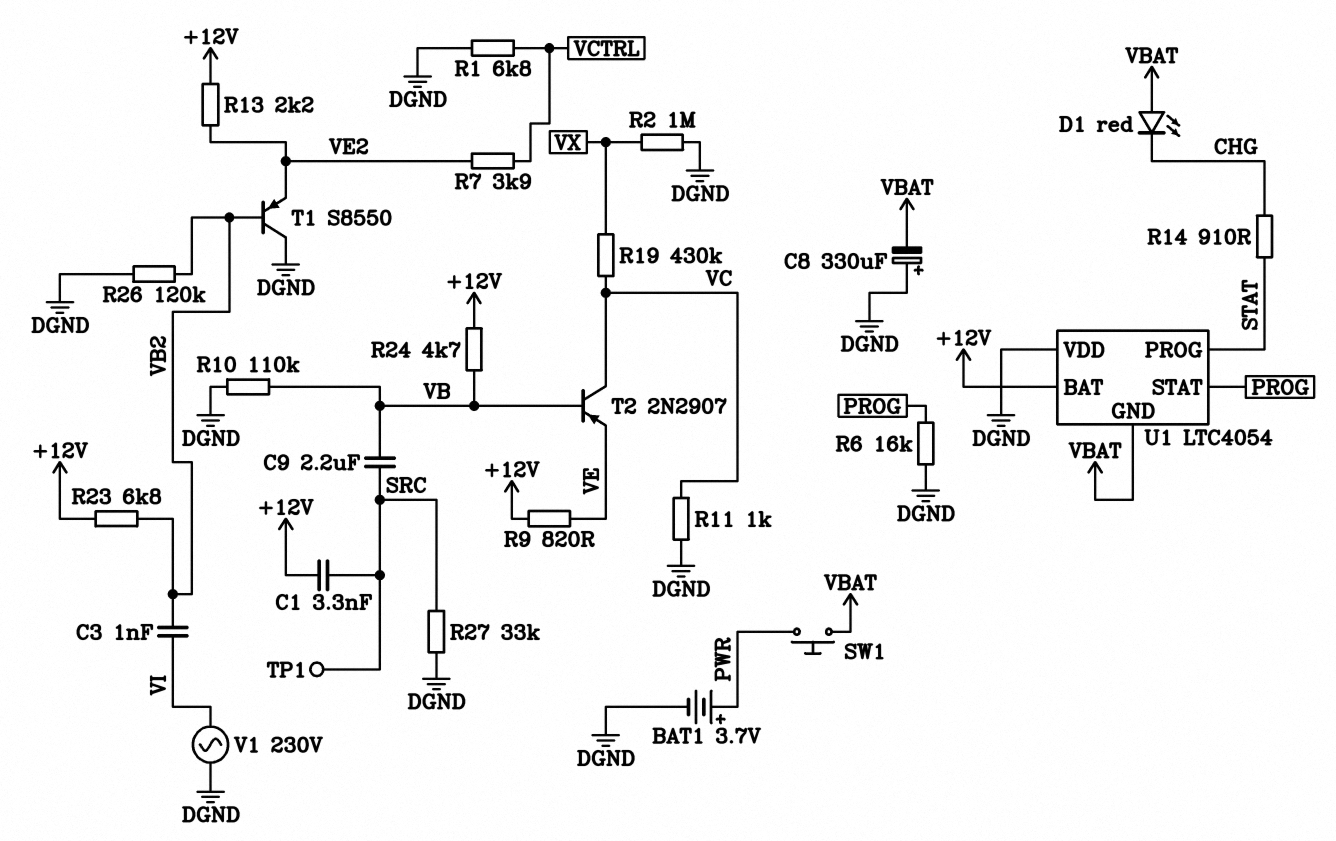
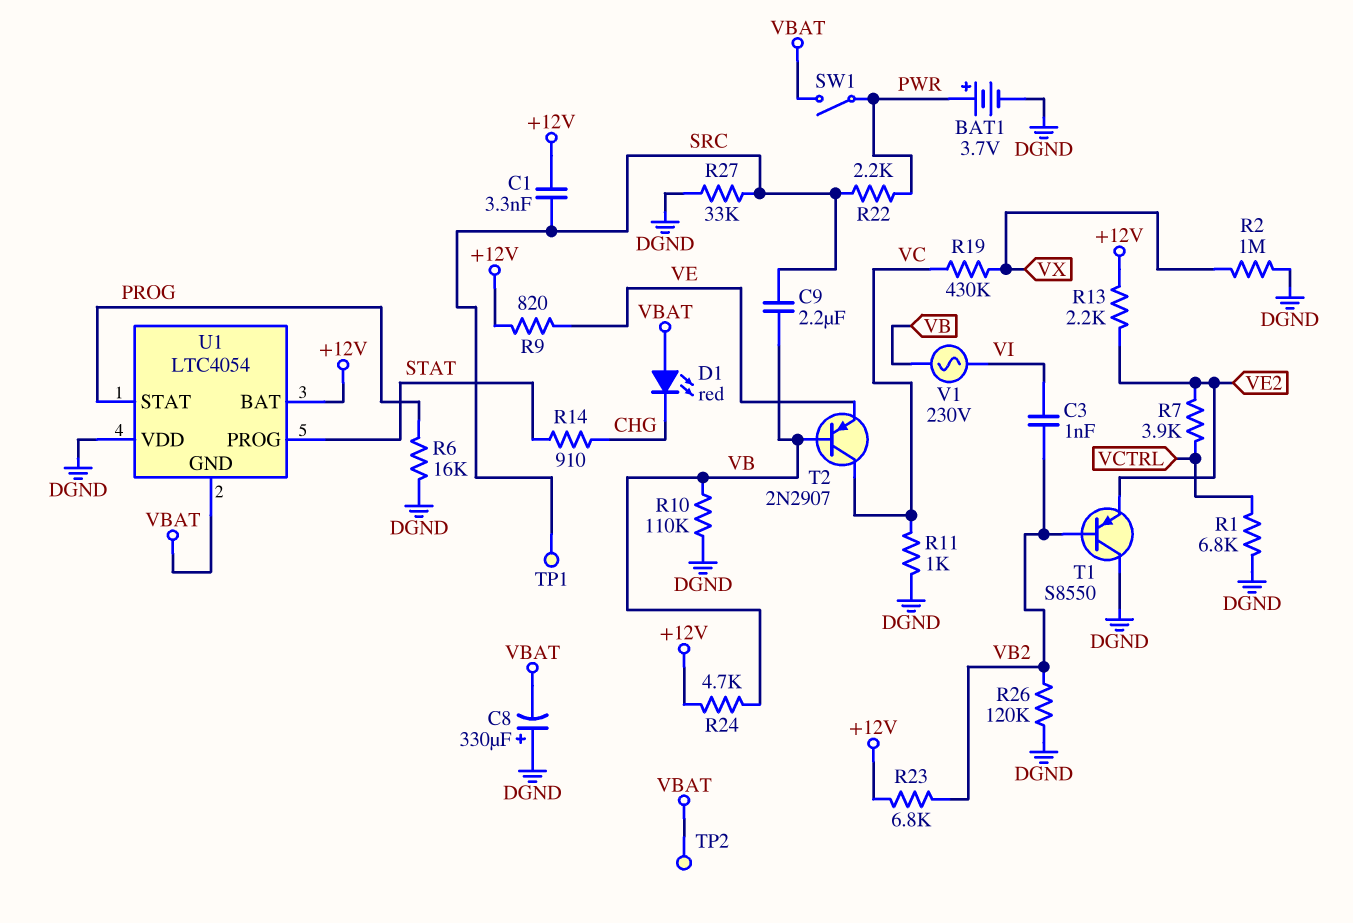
R22: none -> 2.2k (PWR, SRC)
SW1: button (PWR, VBAT) -> switch (PWR, VBAT)
TP2: none -> test point (VBAT)
V1: AC 230V (DGND, VI) -> AC 230V (VB, VI)

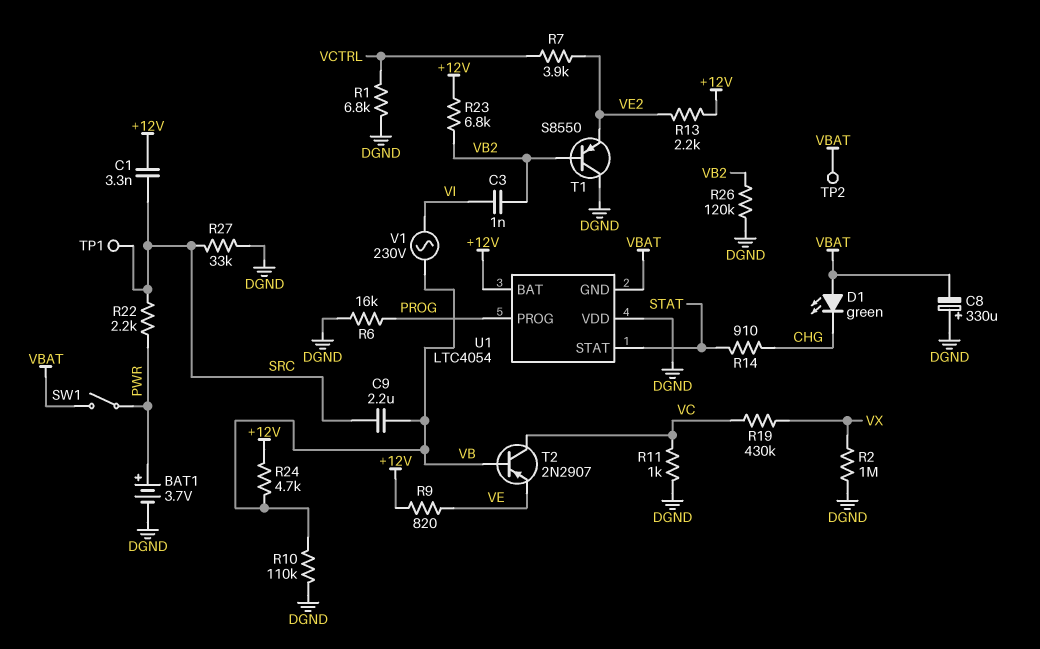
D1: LED red (A VBAT, K CHG) -> LED green (A VBAT, K CHG)
U1 pin PROG: STAT -> PROG
U1 pin STAT: PROG -> STAT

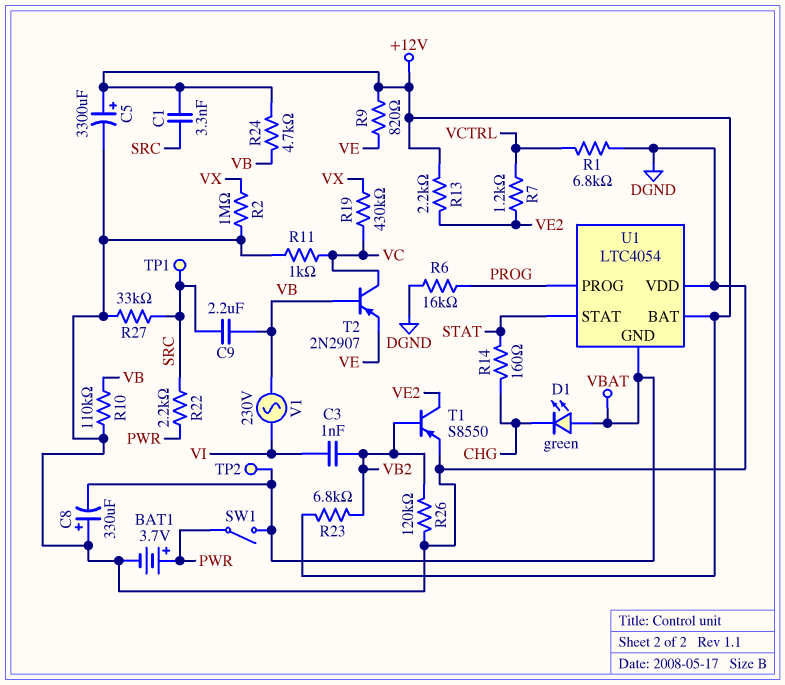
C5: none -> 3300uF (plus +12V, minus DGND)
R7: 3.9k (VCTRL, VE2) -> 1.2k (VCTRL, VE2)
R14: 910 (CHG, STAT) -> 160 (CHG, STAT)
T1: PNP S8550 (B VB2, C DGND, E VE2) -> PNP S8550 (B VB2, C VE2, E DGND)

